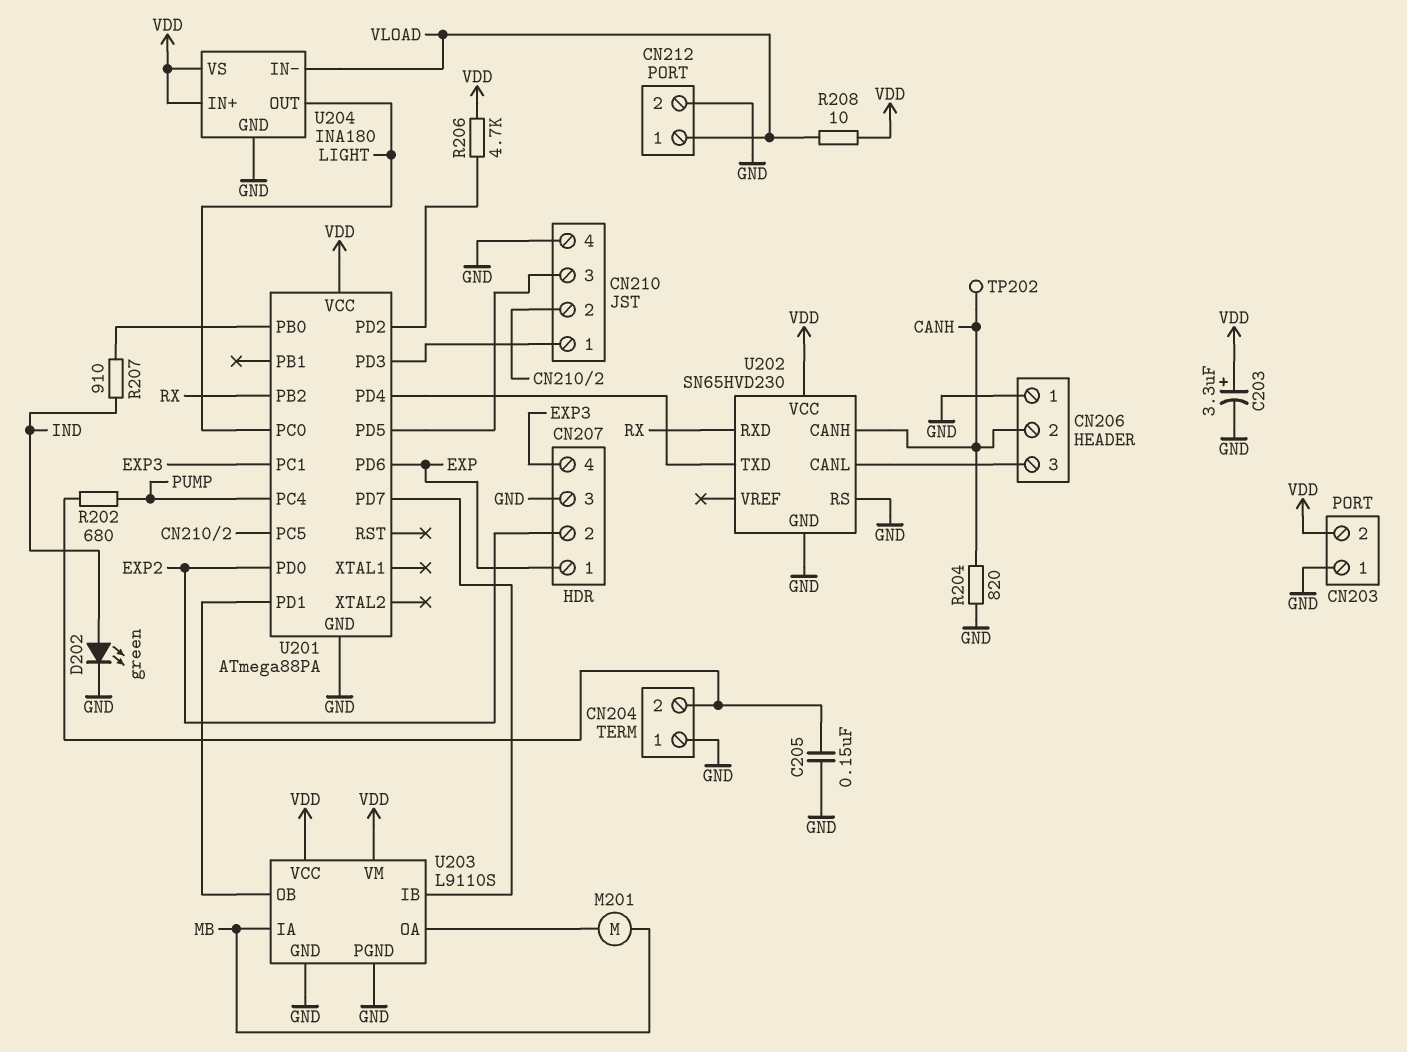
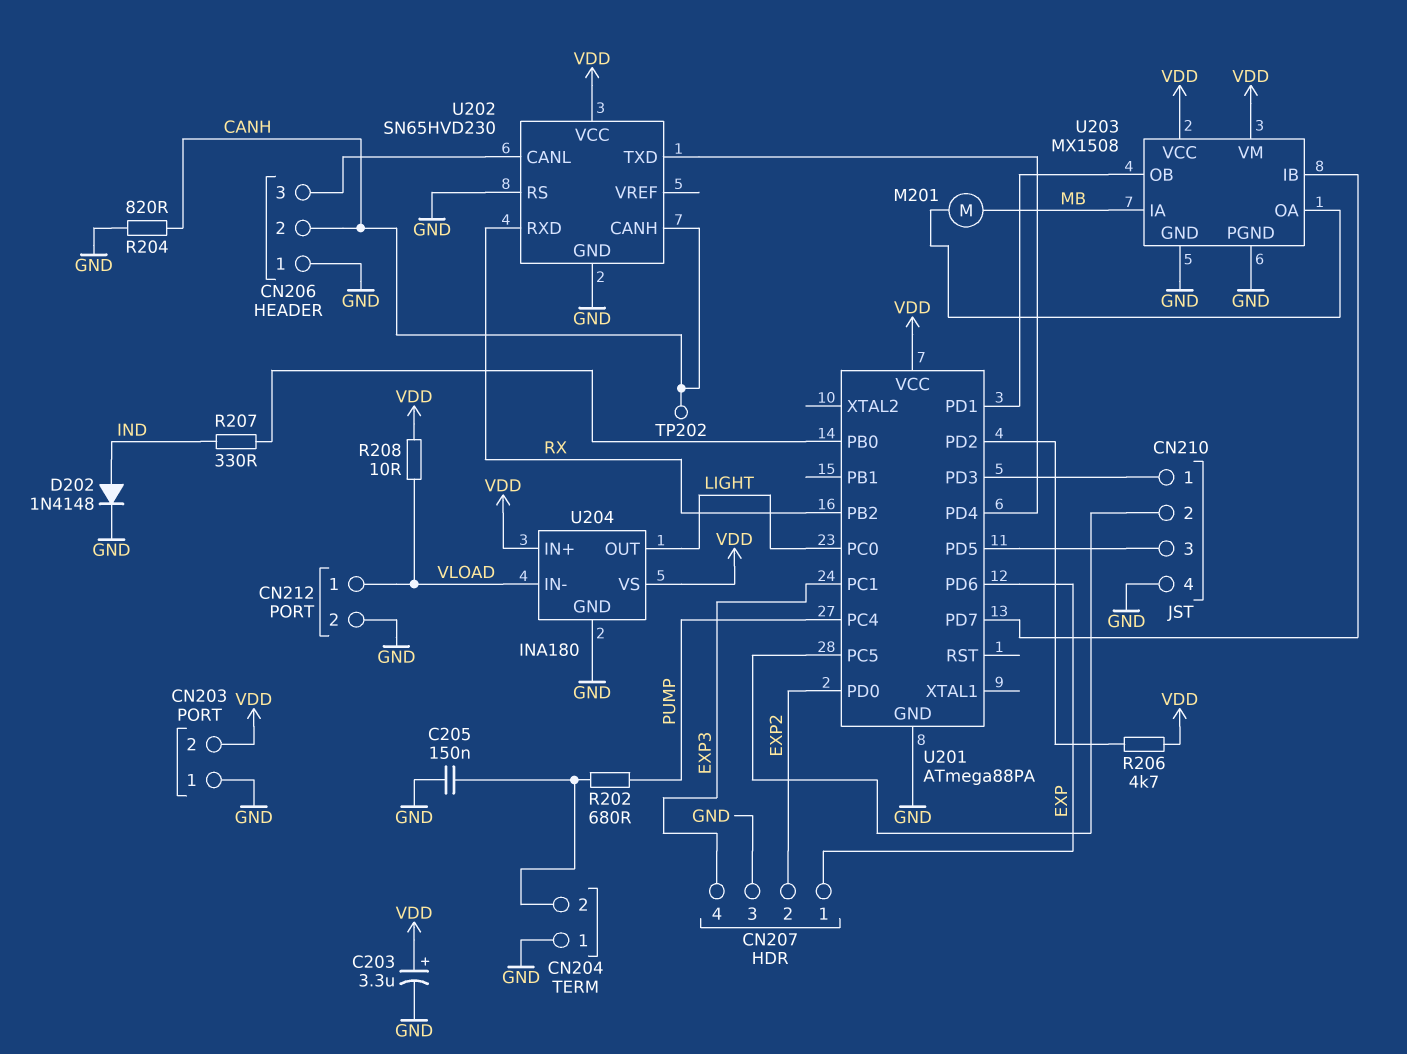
D202: LED green (A IND, K GND) -> diode 1N4148 (A IND, K GND)
R207: 910 (IND, U201/PB0) -> 330 (IND, U201/PB0)
U203: L9110S -> MX1508

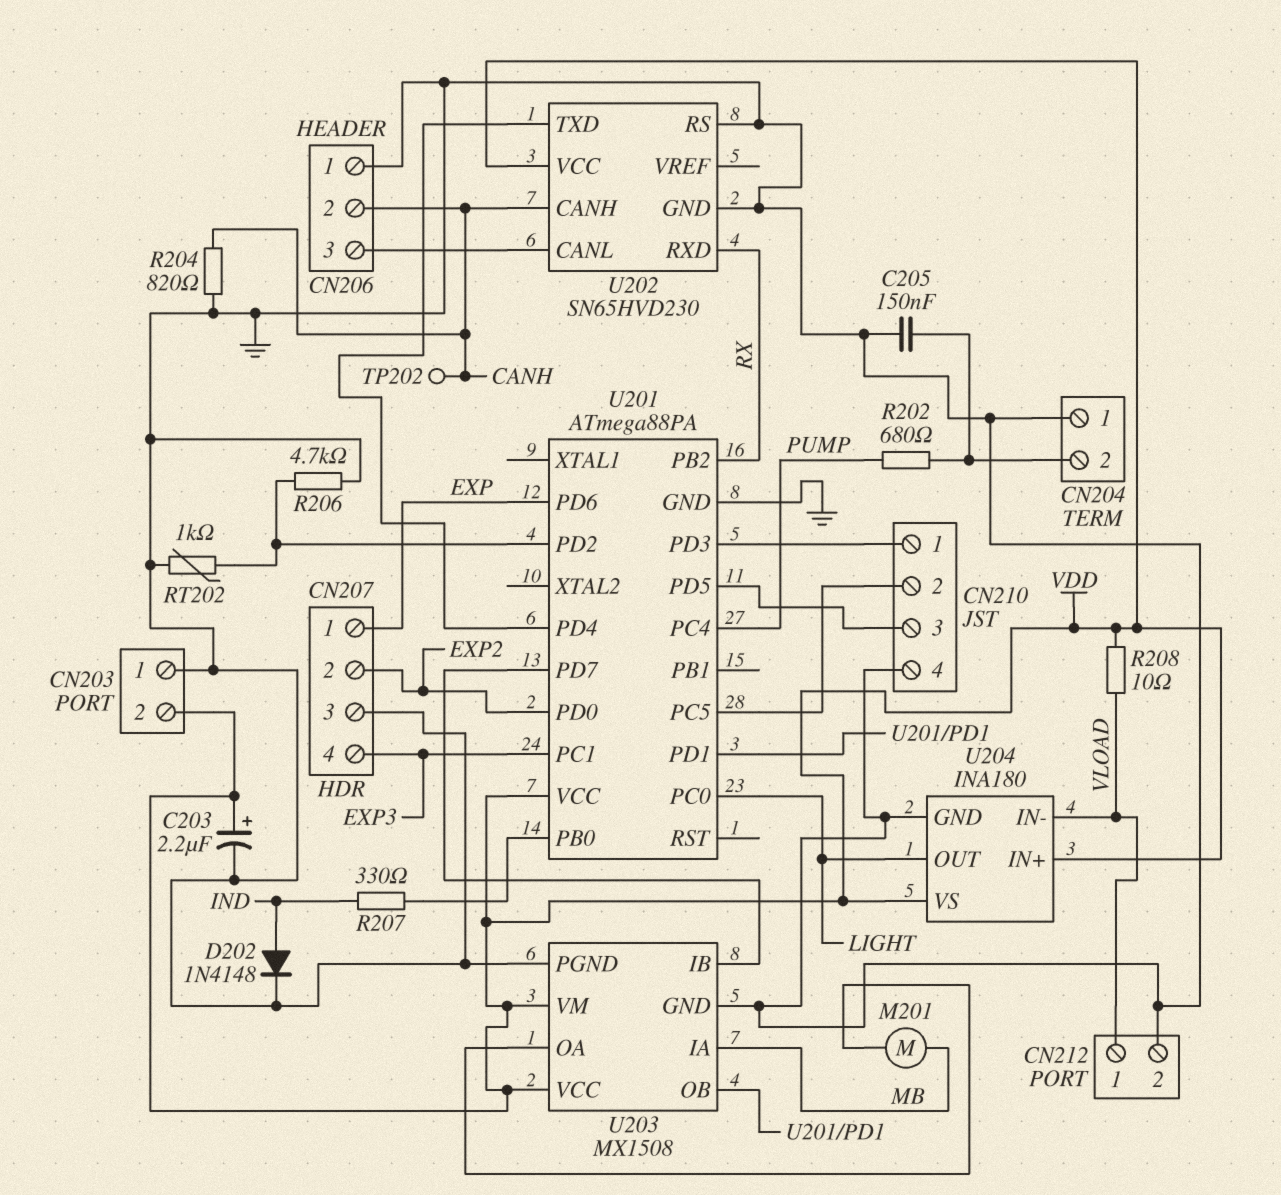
C203: 3.3uF (plus VDD, minus GND) -> 2.2uF (plus VDD, minus GND)
R206: 4.7k (U201/PD2, VDD) -> 4.7k (GND, U201/PD2)
RT202: none -> 1k (GND, U201/PD2)

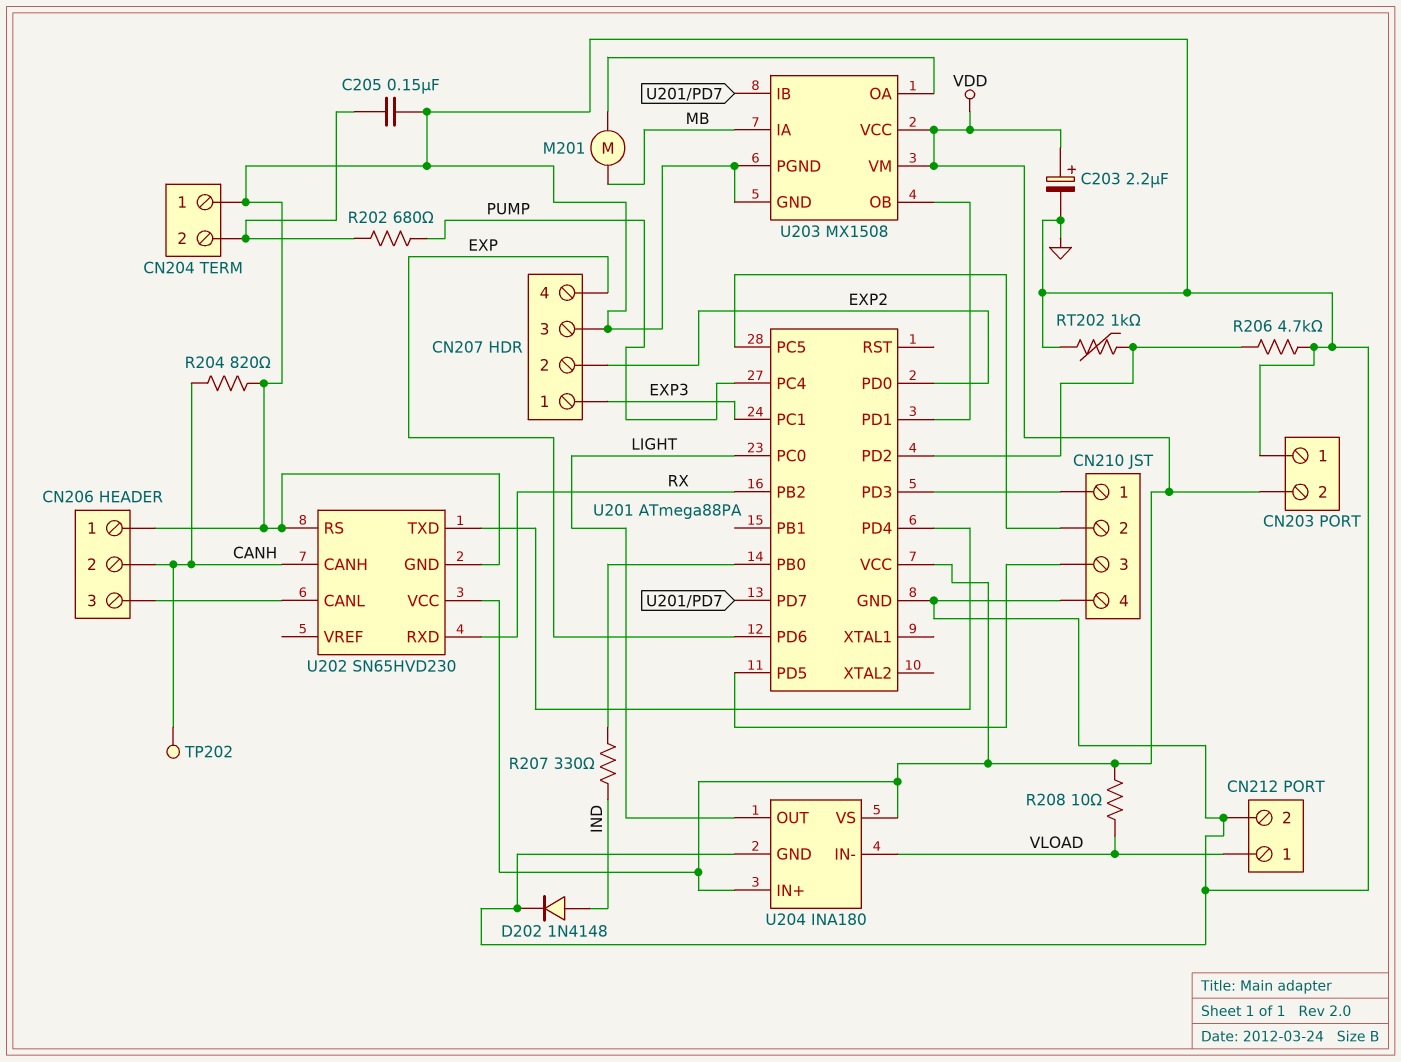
CN207 pin 1: EXP -> EXP3
CN207 pin 4: EXP3 -> EXP

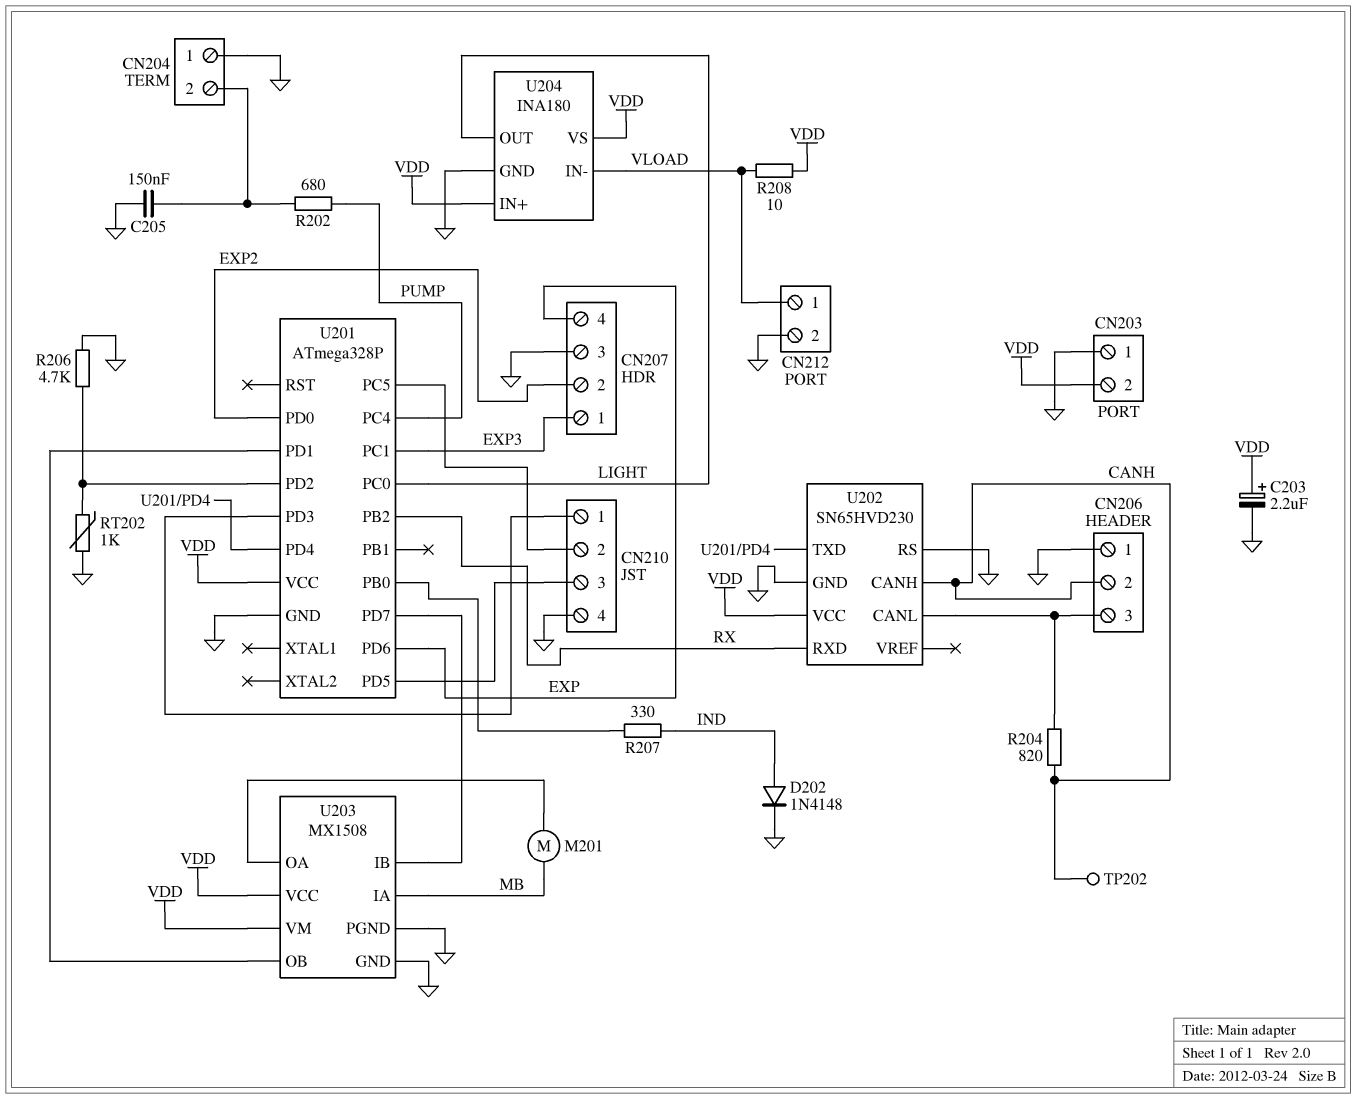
R204: 820 (CANH, GND) -> 820 (CANH, CN206/3)
U201: ATmega88PA -> ATmega328P

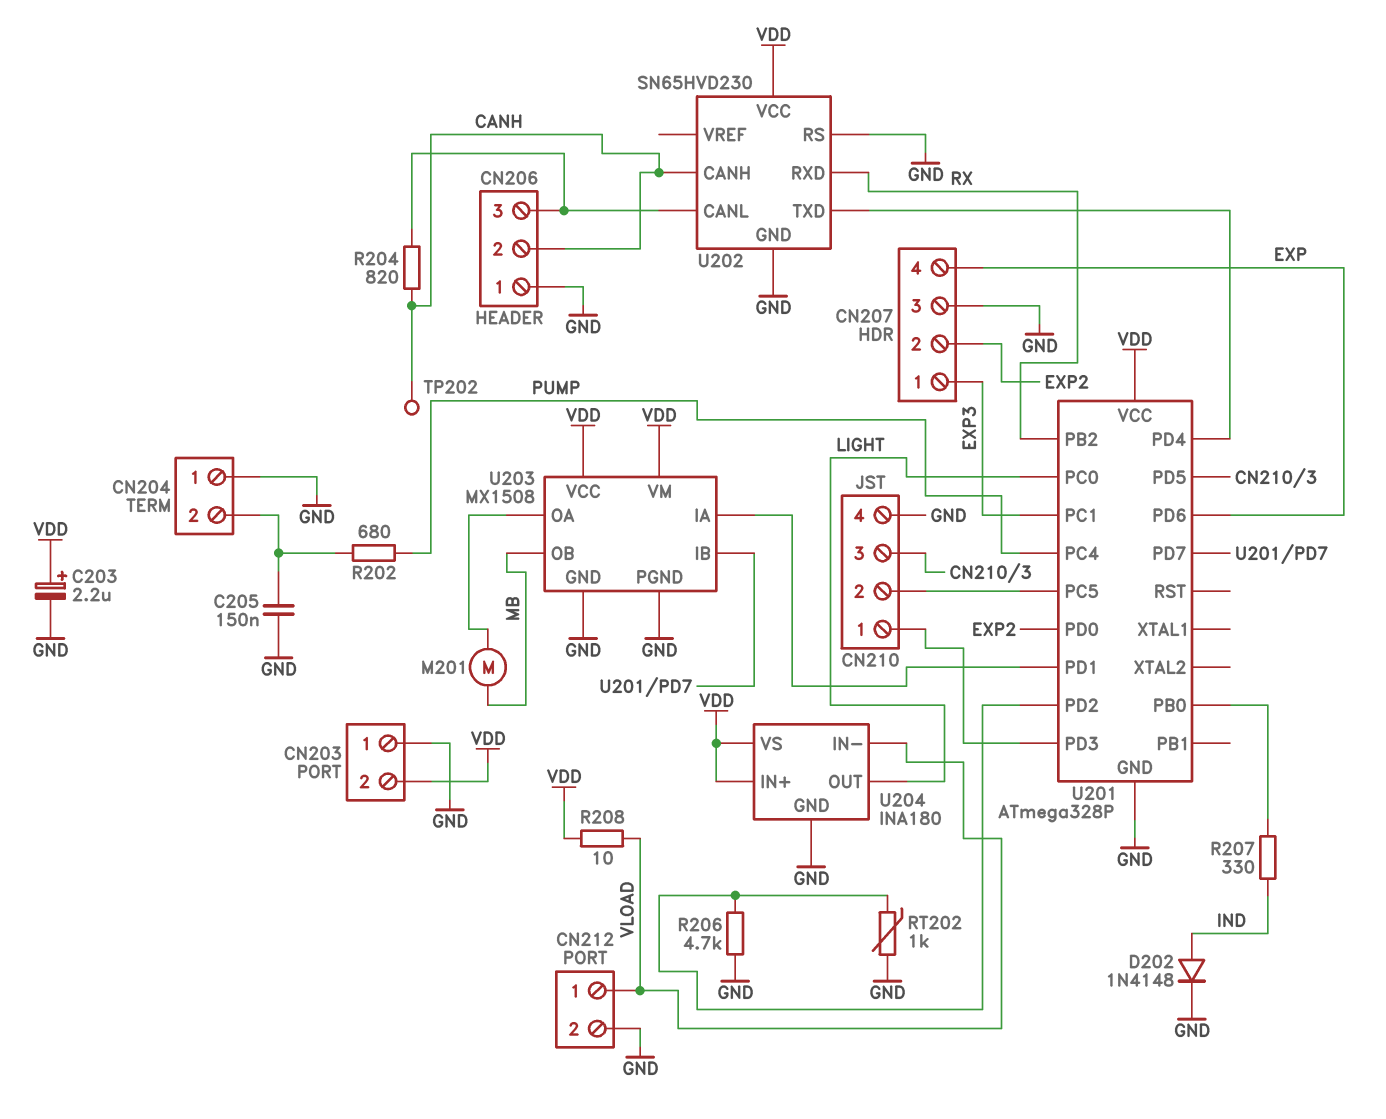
U203 pin IA: MB -> U201/PD1
U203 pin OB: U201/PD1 -> MB

